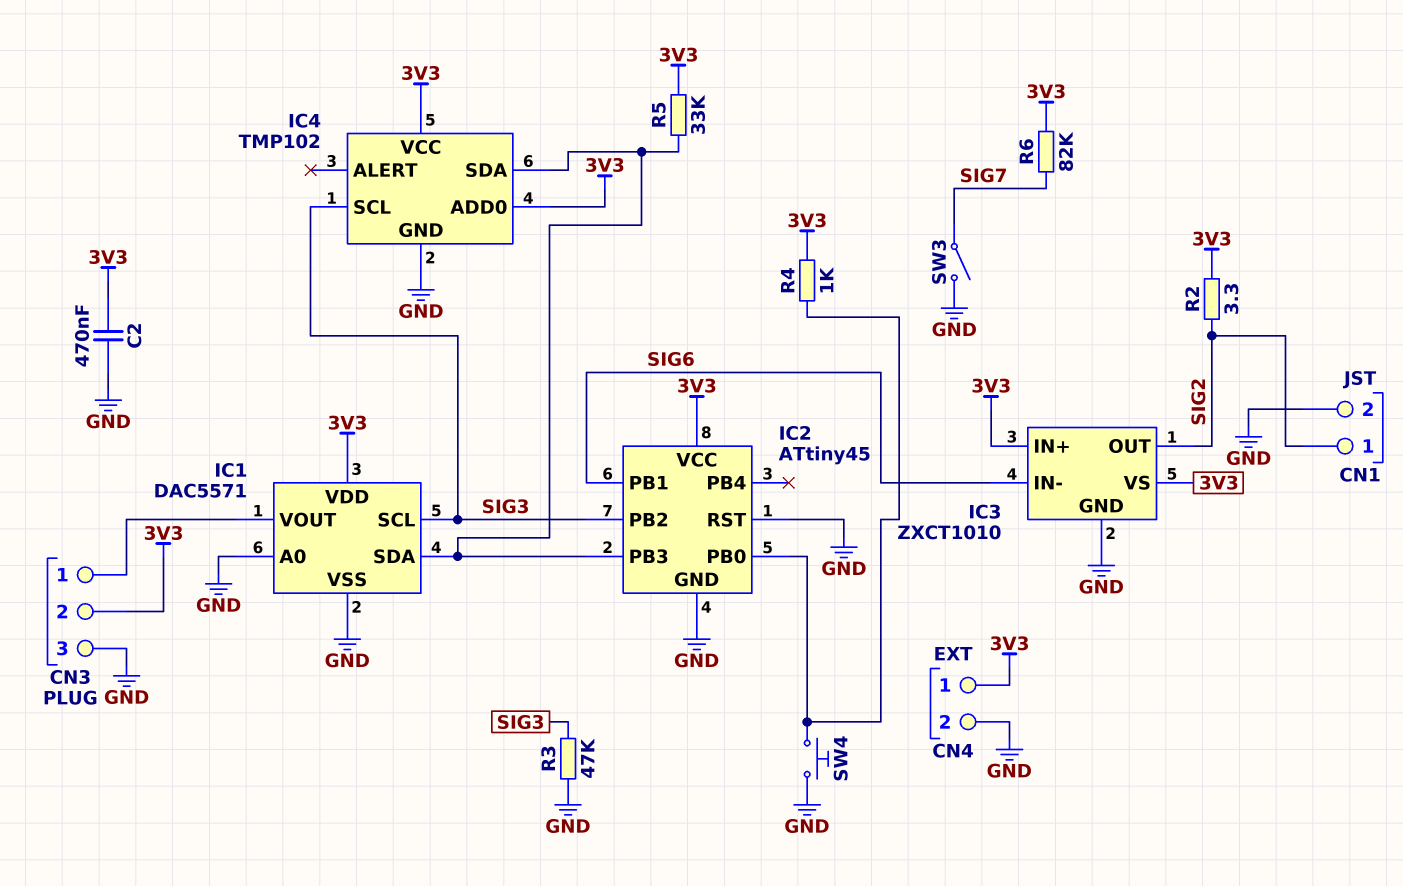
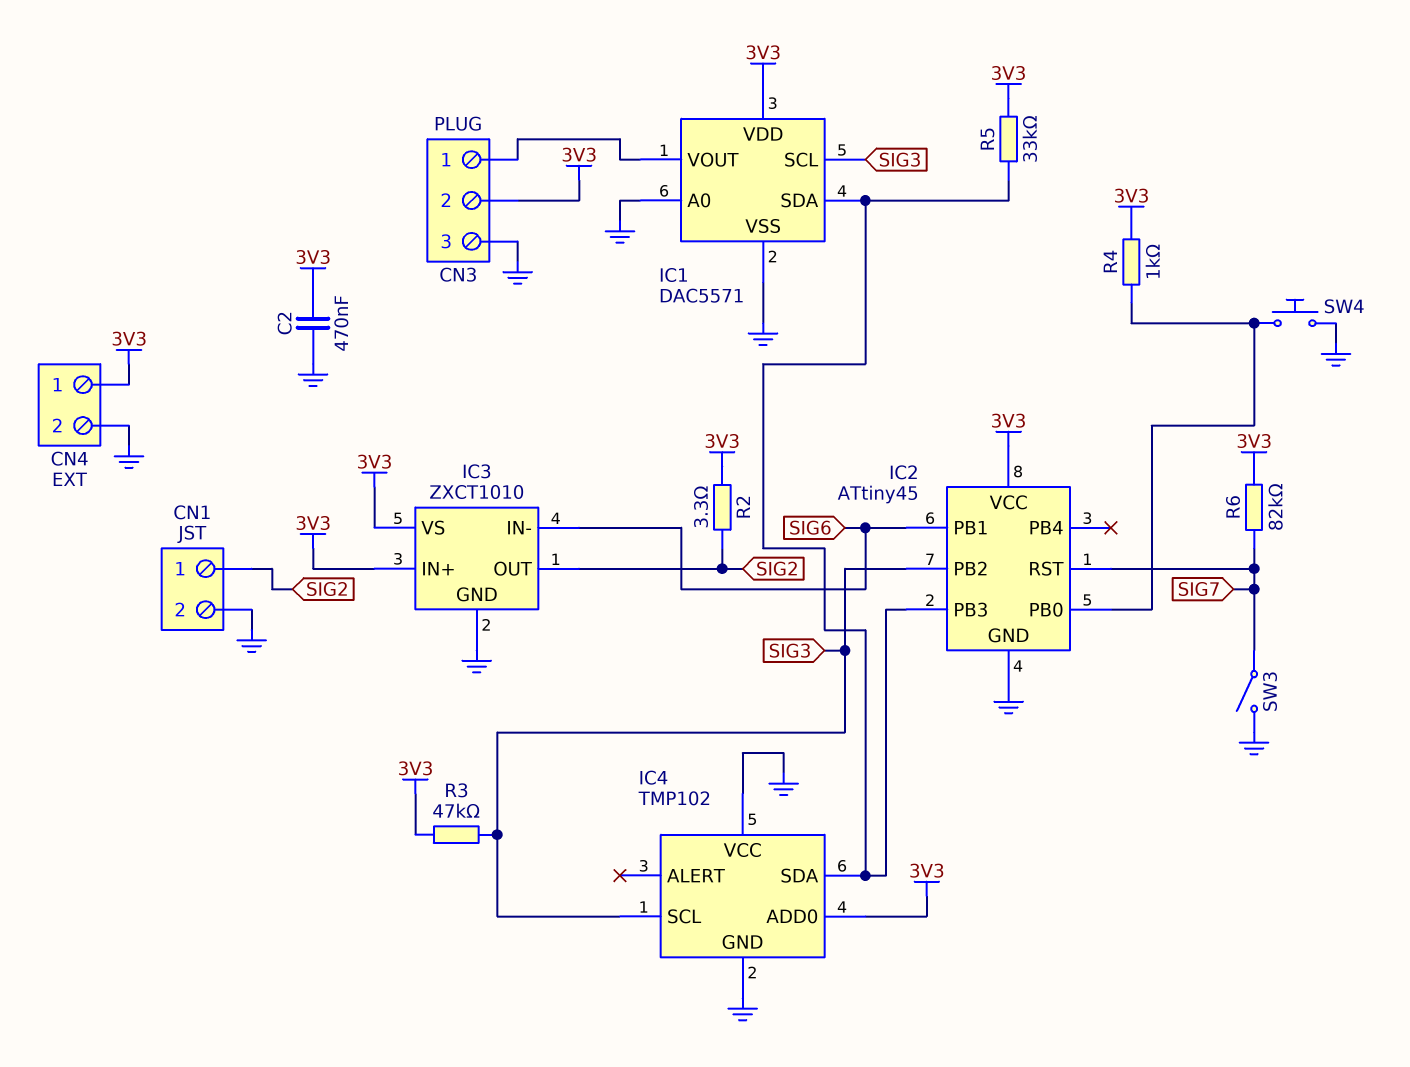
IC2 pin RST: GND -> SIG7
IC4 pin VCC: 3V3 -> GND
R3: 47k (GND, SIG3) -> 47k (3V3, SIG3)

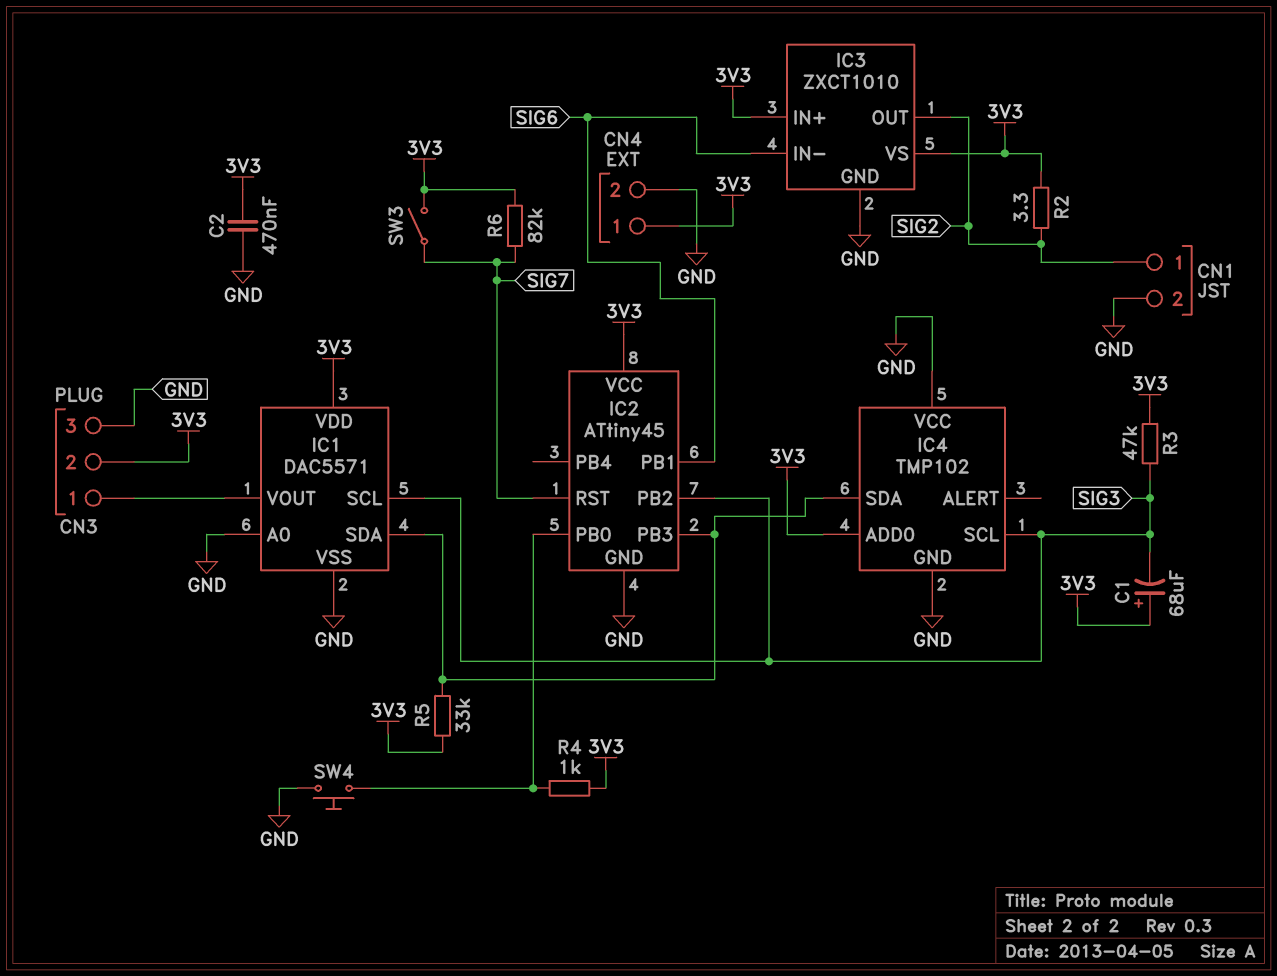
C1: none -> 68uF (plus 3V3, minus SIG3)
SW3: switch (GND, SIG7) -> switch (3V3, SIG7)

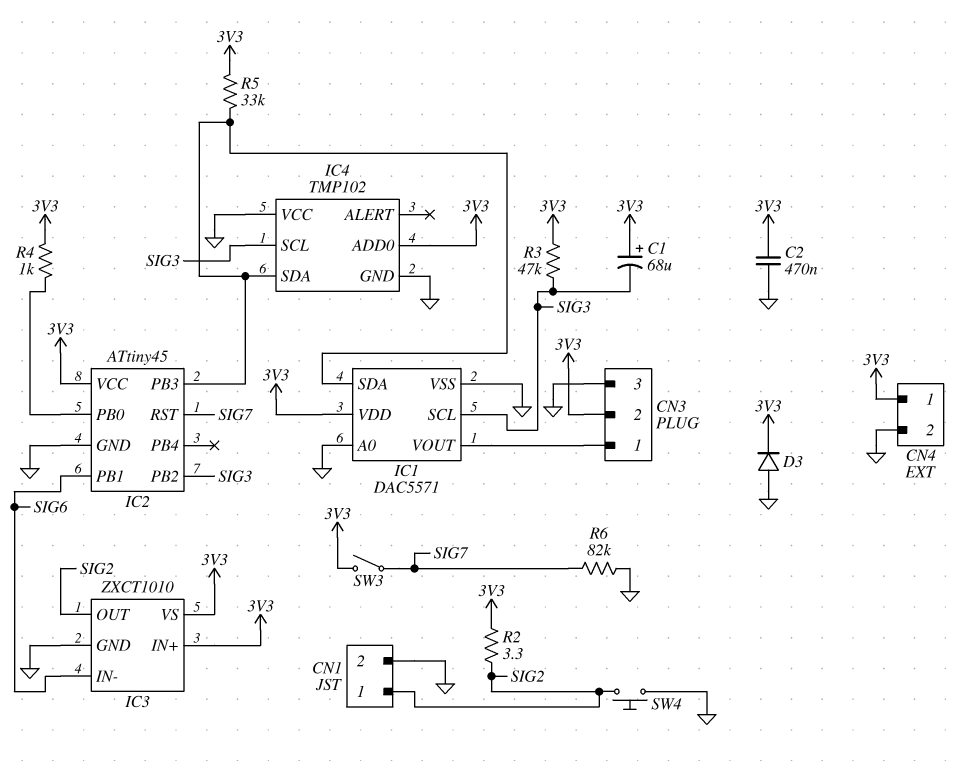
D3: none -> diode (A GND, K 3V3)
R6: 82k (3V3, SIG7) -> 82k (GND, SIG7)
SW4: button (GND, IC2/PB0) -> button (GND, SIG2)

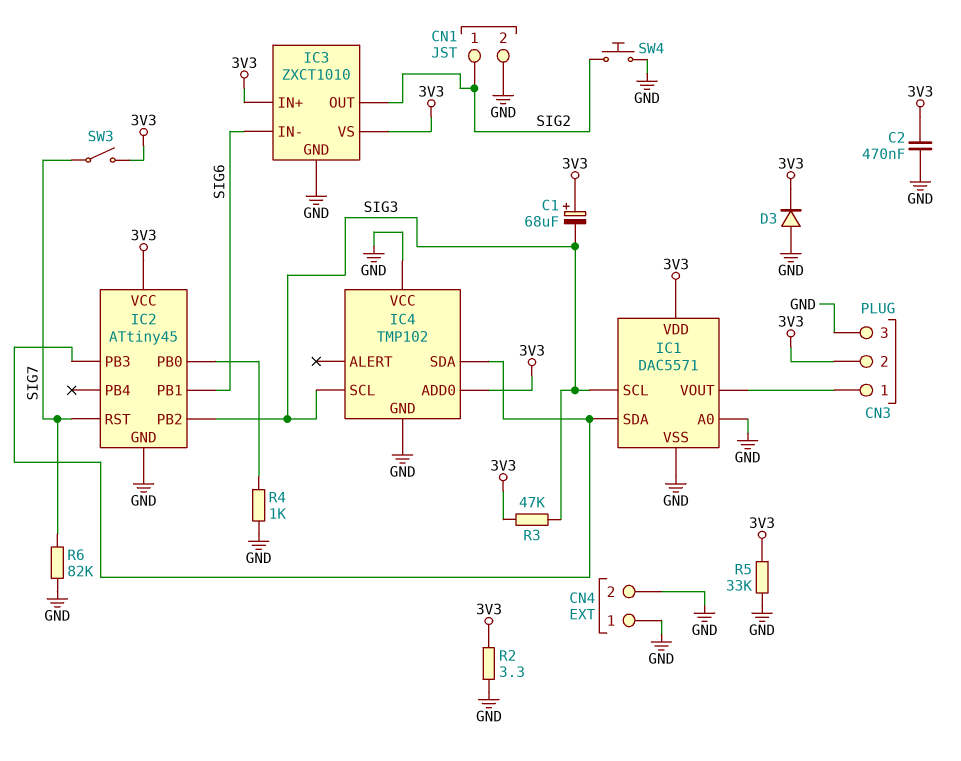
CN4 pin 1: 3V3 -> GND
R2: 3.3 (3V3, SIG2) -> 3.3 (3V3, GND)
R4: 1k (3V3, IC2/PB0) -> 1k (GND, IC2/PB0)
R5: 33k (3V3, IC1/SDA) -> 33k (3V3, GND)

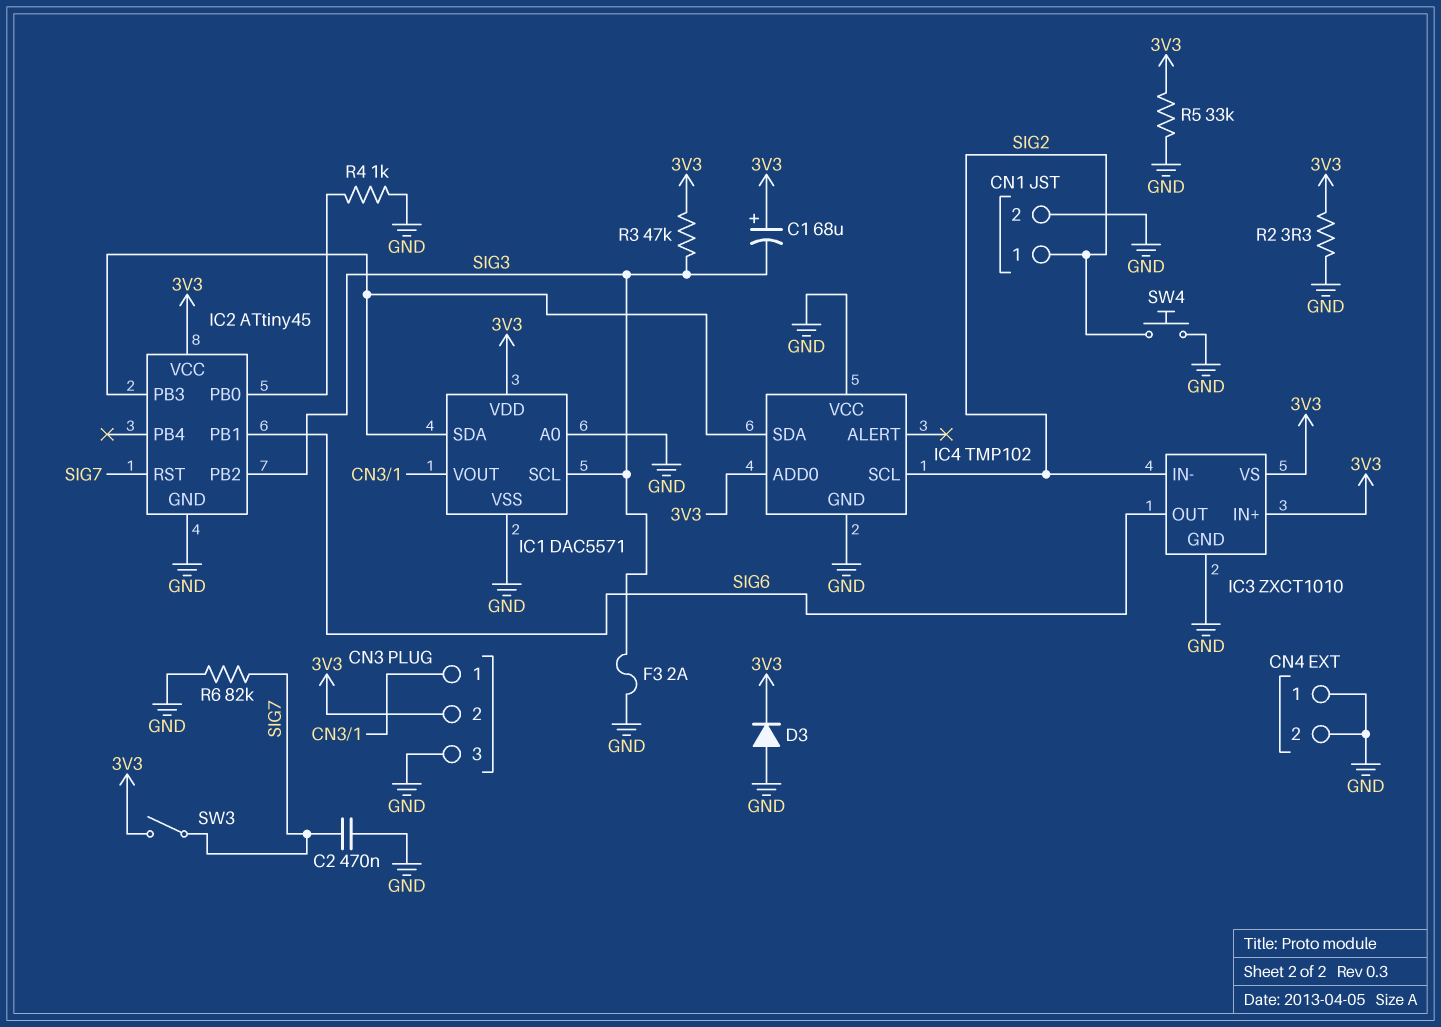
C2: 470nF (3V3, GND) -> 470nF (GND, SIG7)
F3: none -> 2A (GND, SIG3)
IC3 pin IN-: SIG6 -> SIG2
IC3 pin OUT: SIG2 -> SIG6
IC4 pin SCL: SIG3 -> SIG2

